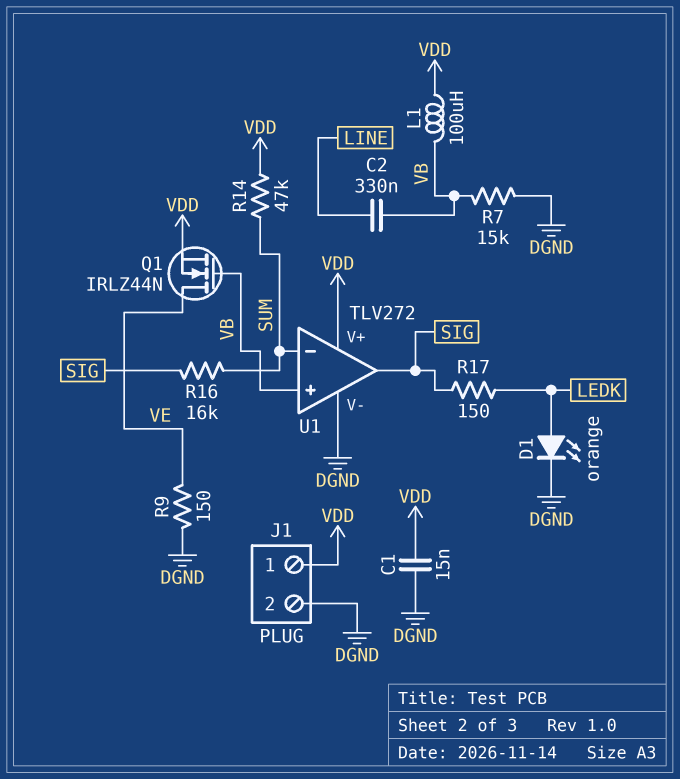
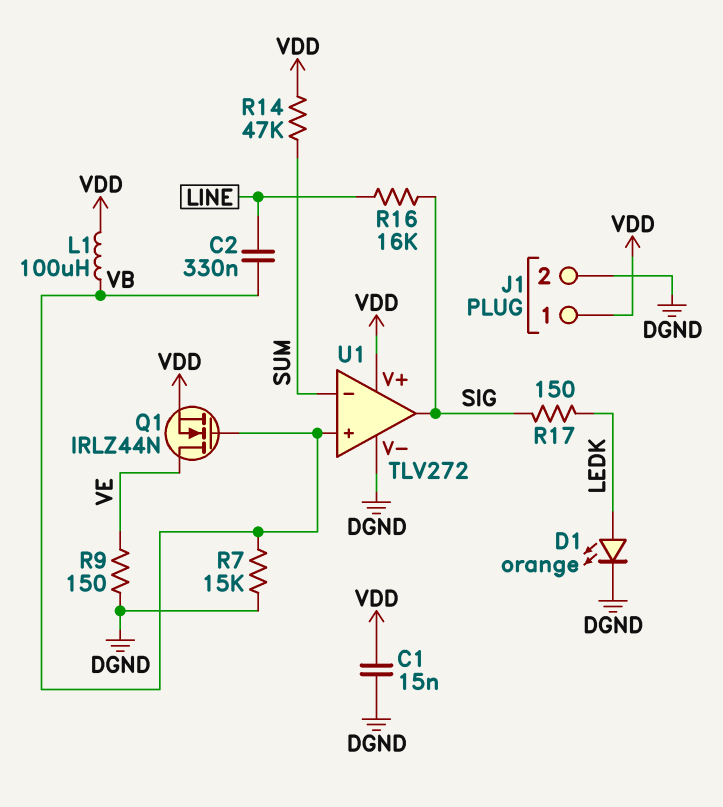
R16: 16k (SIG, SUM) -> 16k (LINE, SIG)

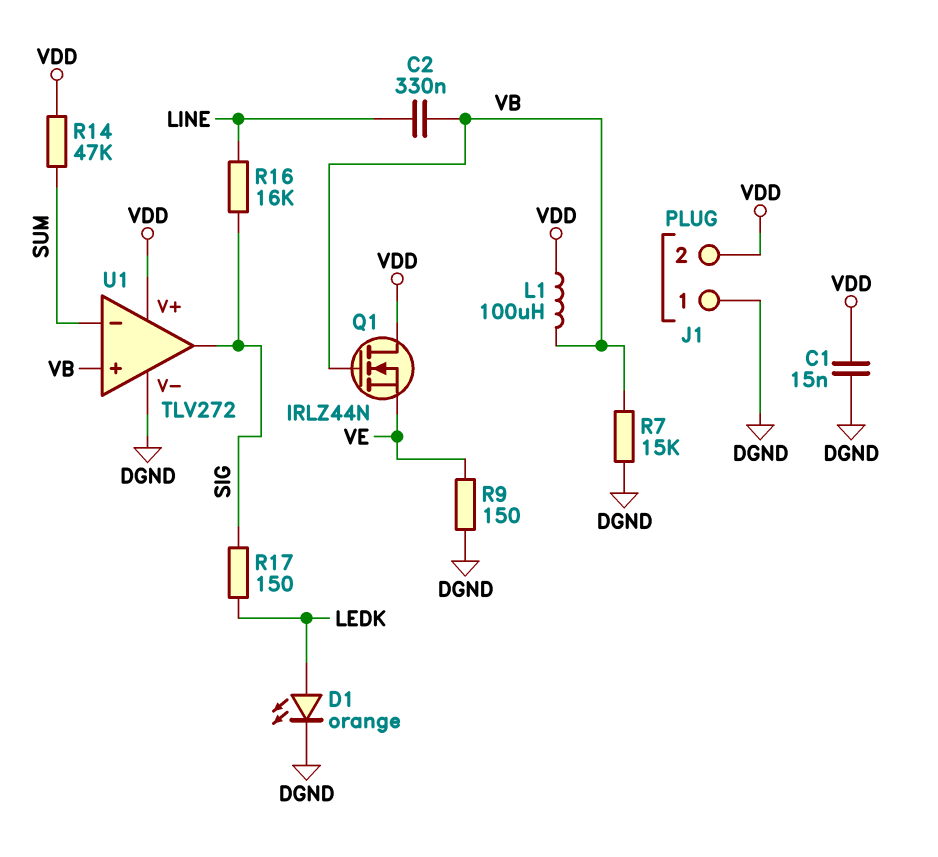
J1 pin 1: VDD -> DGND
J1 pin 2: DGND -> VDD
Q1: NMOS IRLZ44N (G VB, D VE, S VDD) -> NMOS IRLZ44N (G VB, D VDD, S VE)

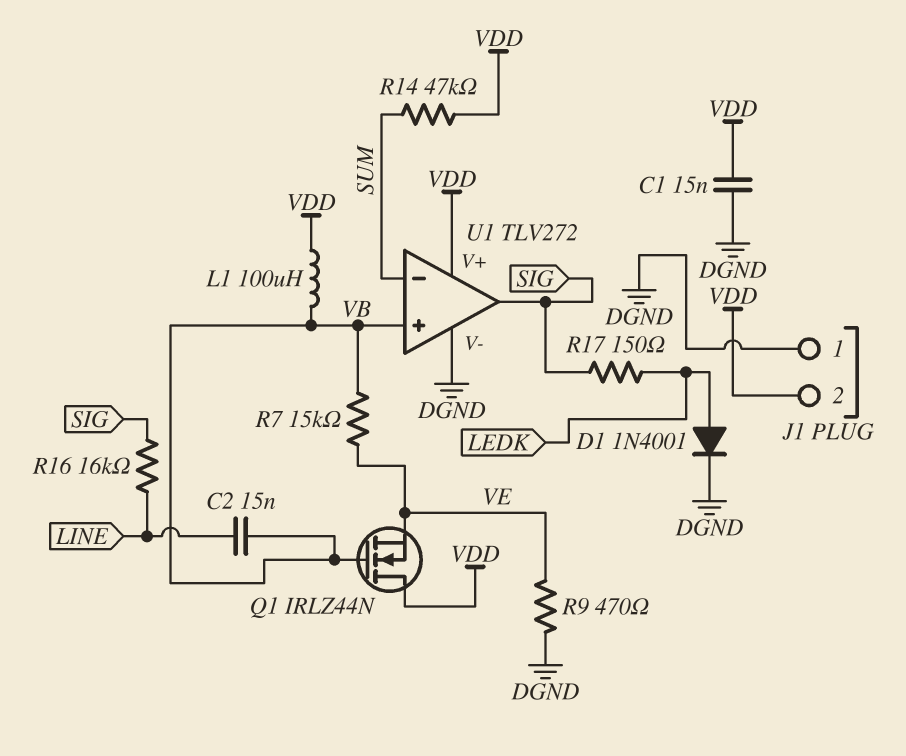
C2: 330nF (LINE, VB) -> 15nF (LINE, VB)
D1: LED orange (A LEDK, K DGND) -> diode 1N4001 (A LEDK, K DGND)
R7: 15k (DGND, VB) -> 15k (VB, VE)
R9: 150 (DGND, VE) -> 470 (DGND, VE)

